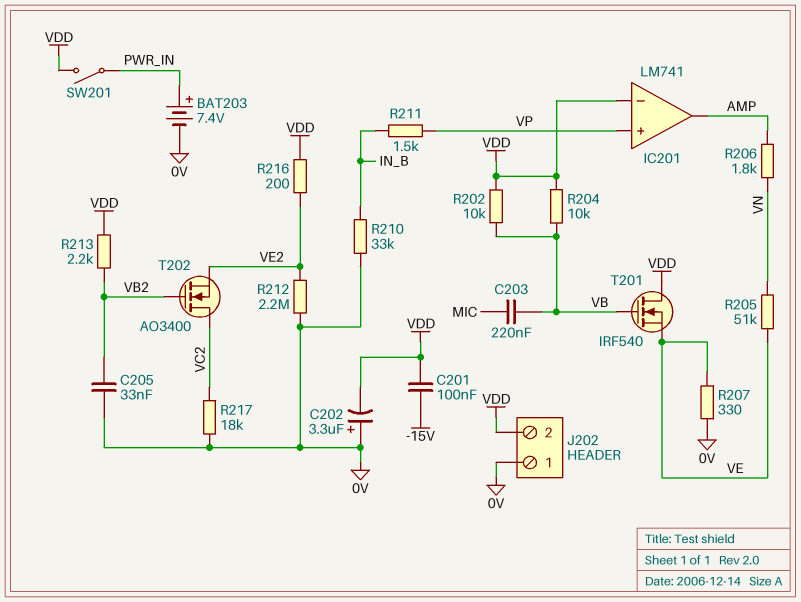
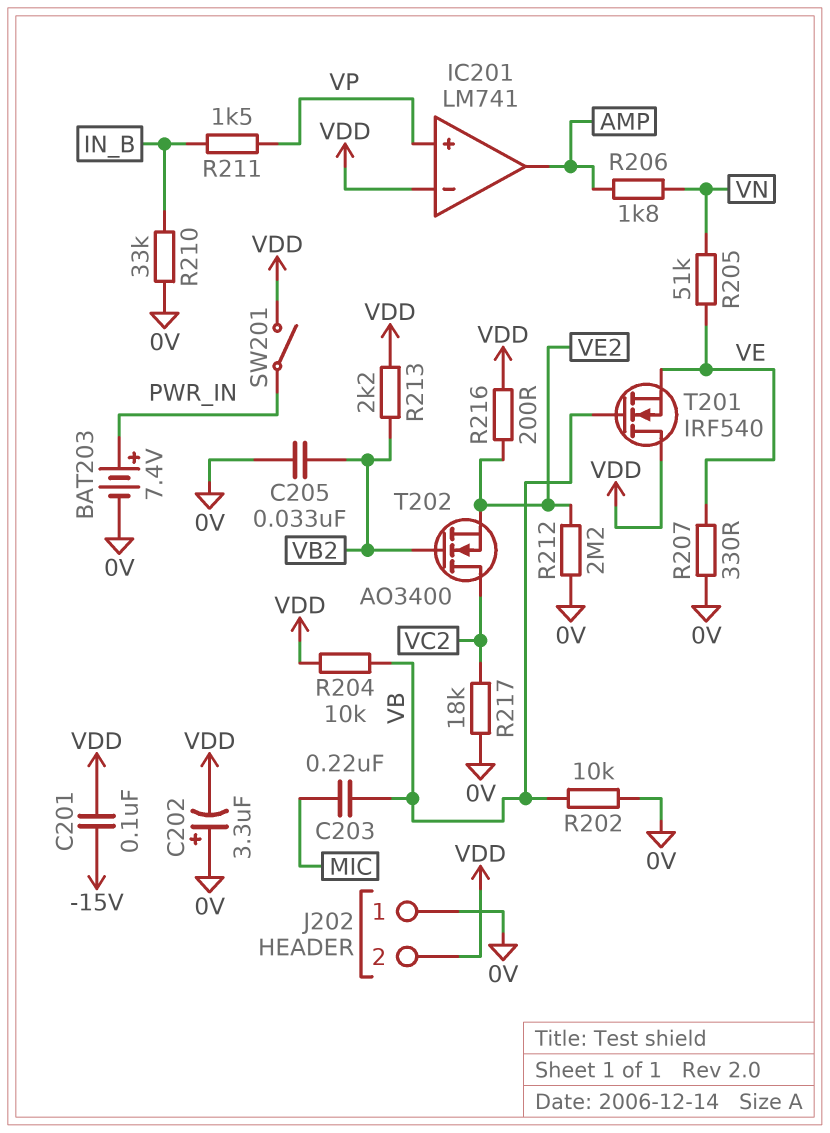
R202: 10k (VB, VDD) -> 10k (0V, VB)

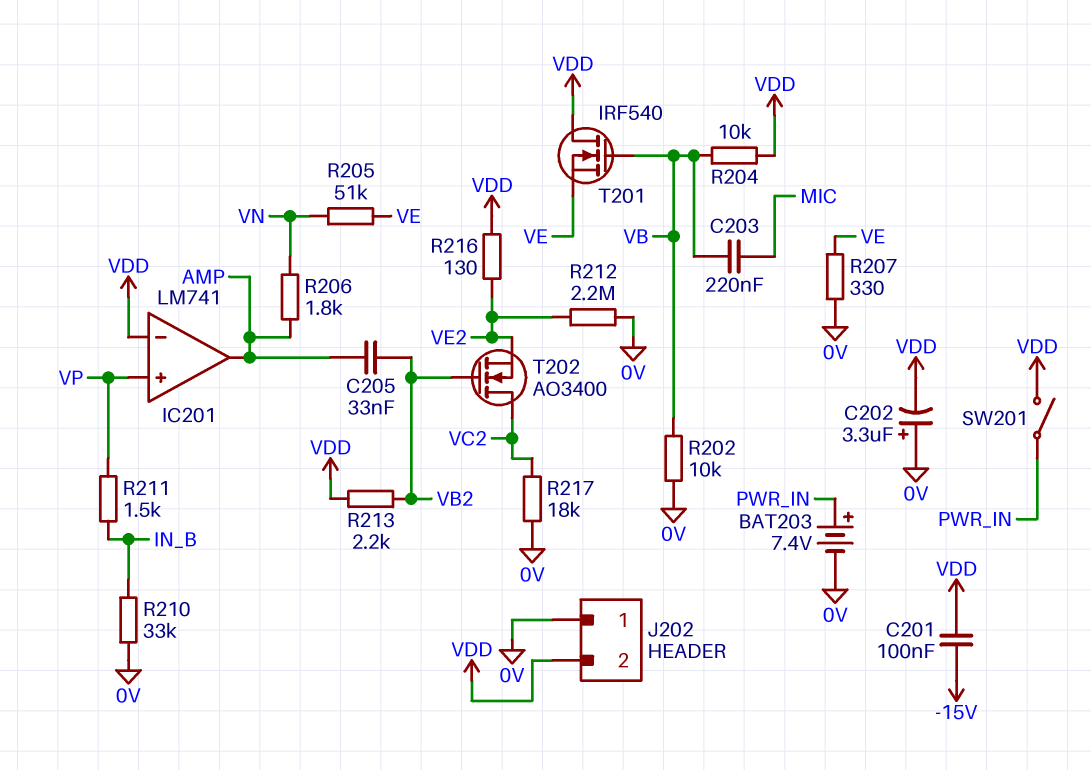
C205: 33nF (0V, VB2) -> 33nF (AMP, VB2)
R216: 200 (VDD, VE2) -> 130 (VDD, VE2)

